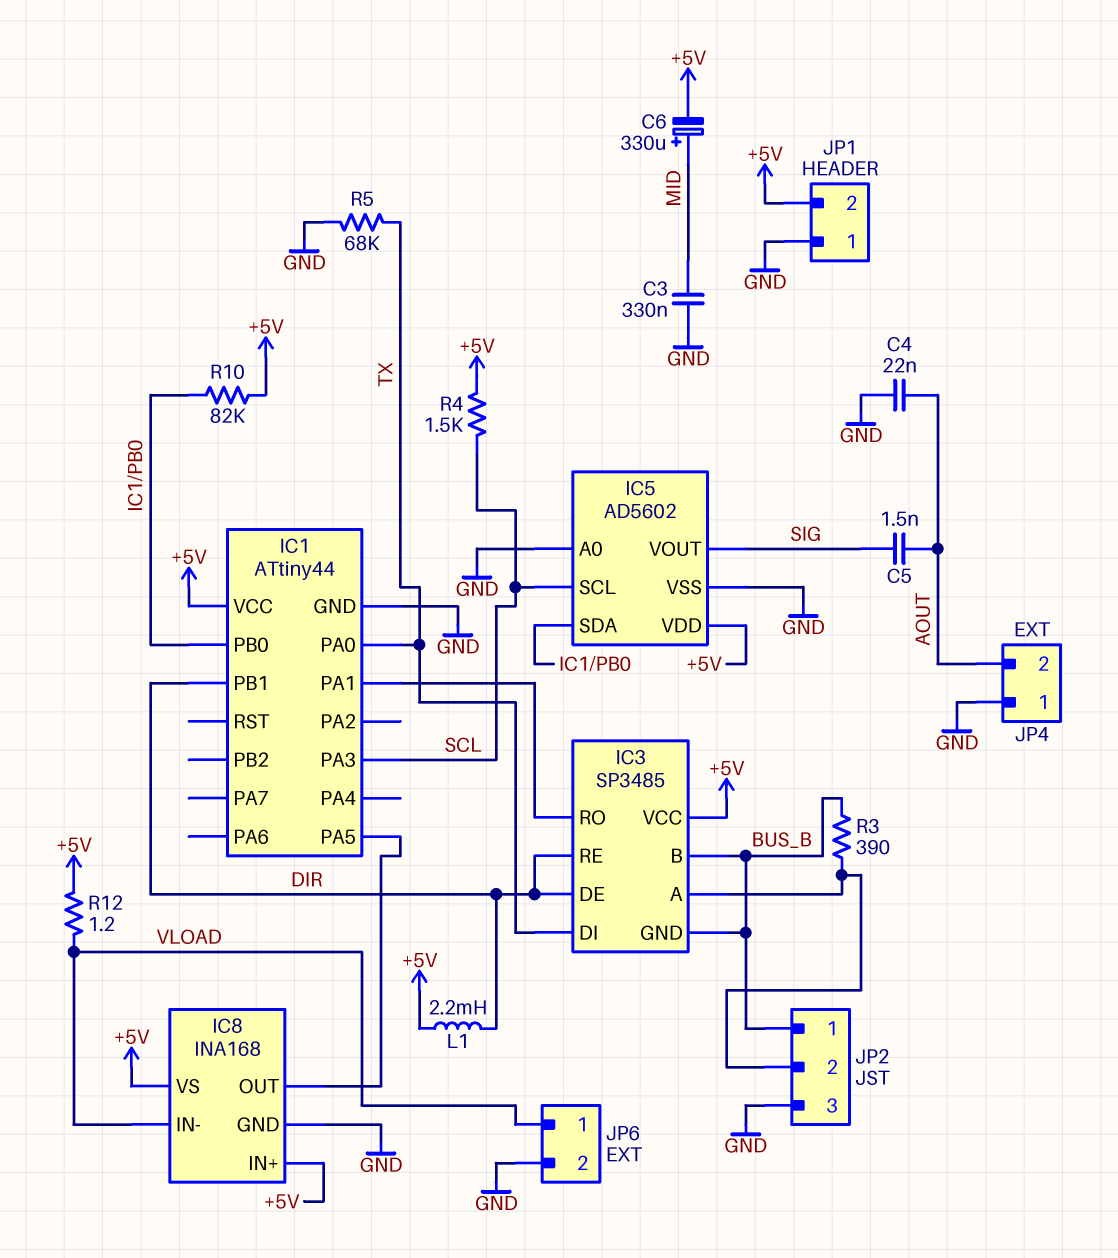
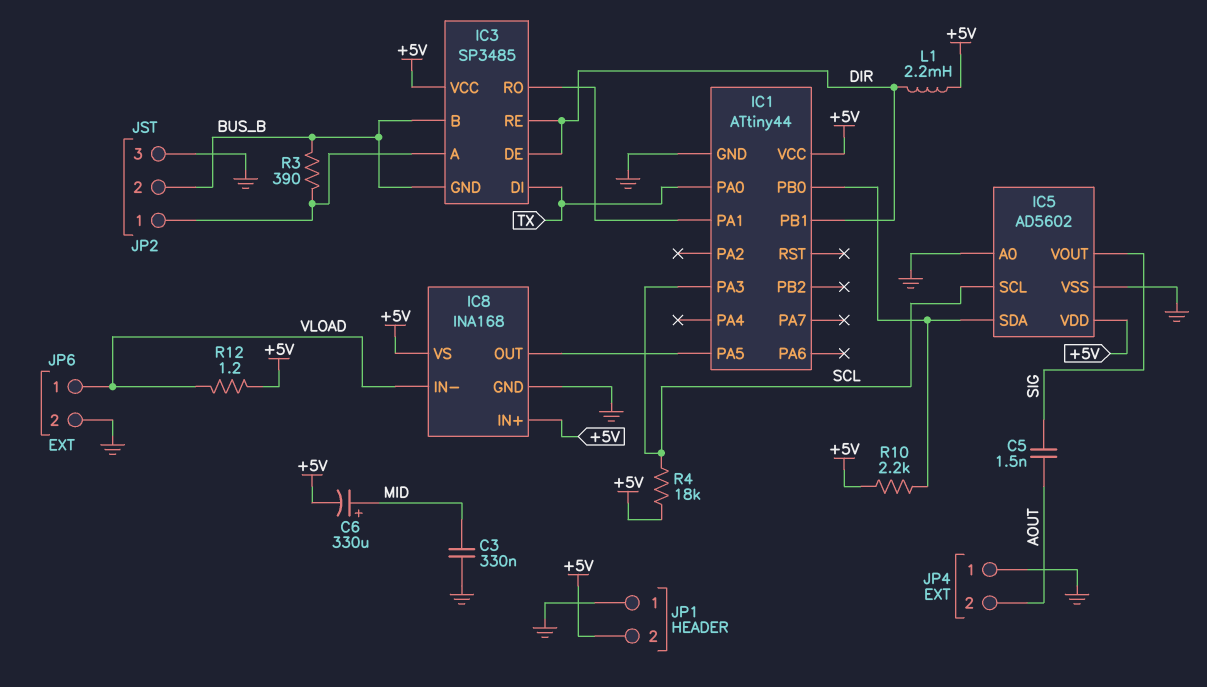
C4: 22nF (AOUT, GND) -> none
JP2 pin 1: BUS_B -> IC3/A
JP2 pin 2: IC3/A -> BUS_B
R4: 1.5k (+5V, SCL) -> 18k (+5V, SCL)
R5: 68k (GND, TX) -> none
R10: 82k (+5V, IC1/PB0) -> 2.2k (+5V, IC1/PB0)

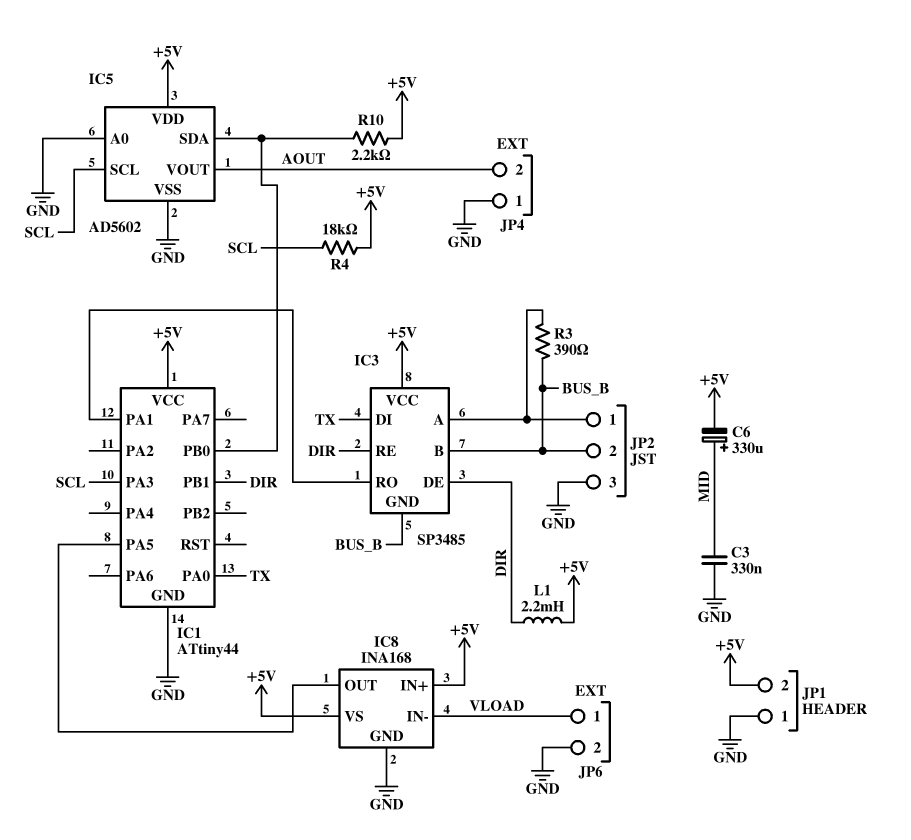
C5: 1.5nF (AOUT, SIG) -> none
IC5 pin VOUT: SIG -> AOUT
R12: 1.2 (+5V, VLOAD) -> none

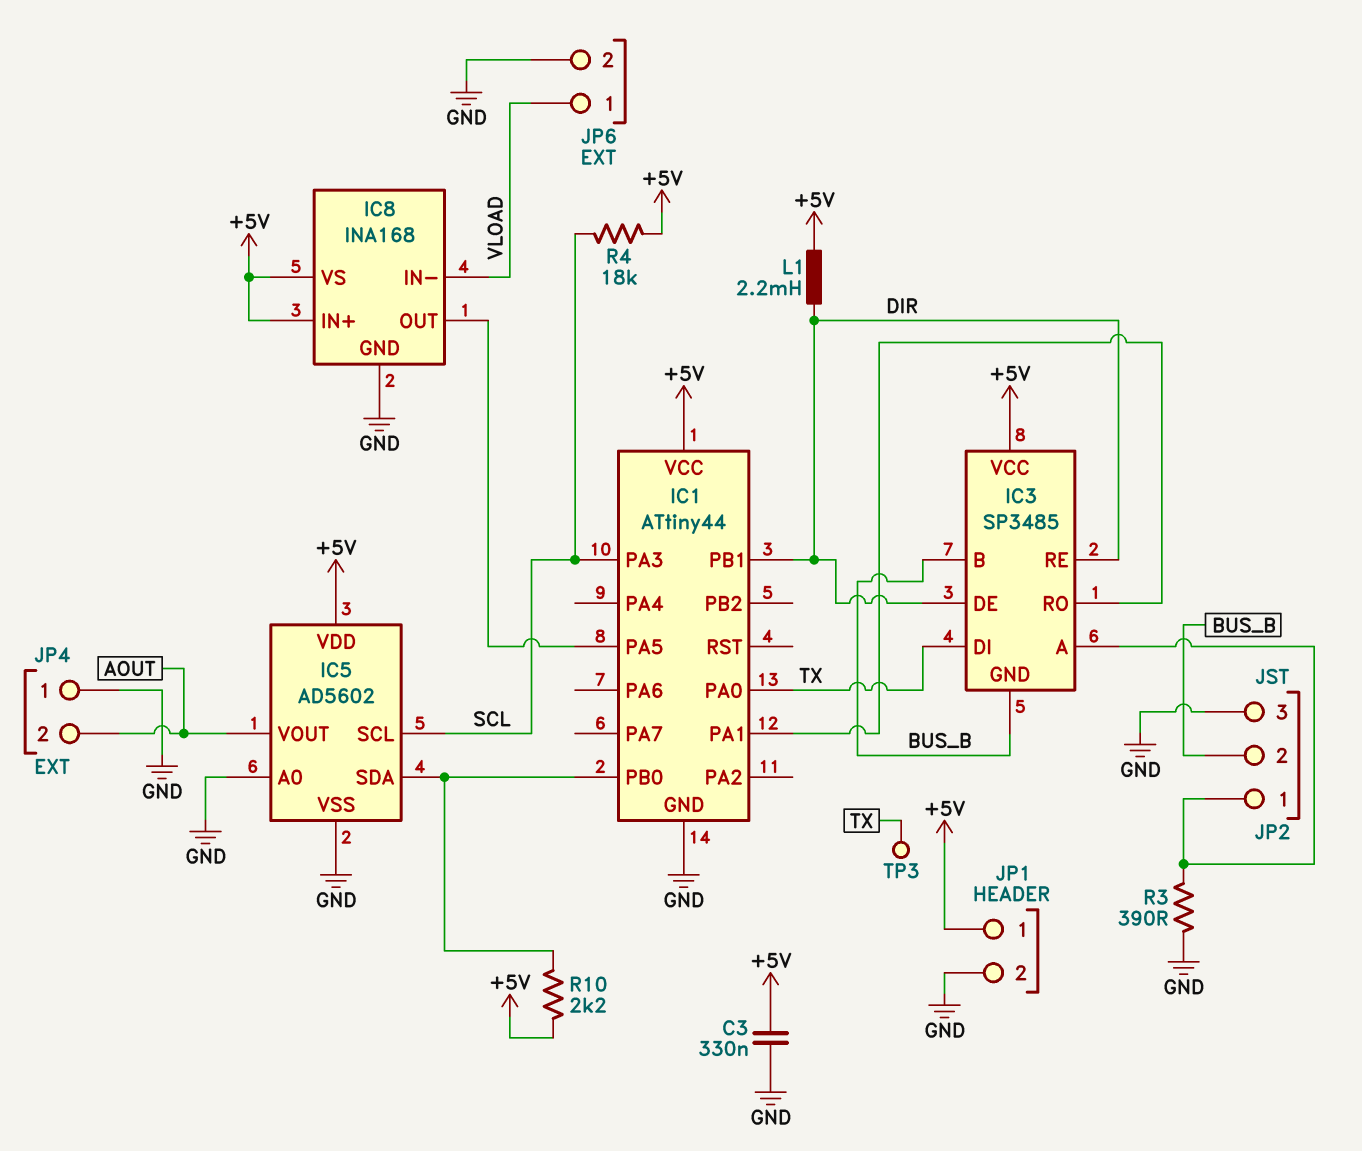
C3: 330nF (GND, MID) -> 330nF (+5V, GND)
C6: 330uF (plus MID, minus +5V) -> none
JP1 pin 1: GND -> +5V
JP1 pin 2: +5V -> GND
R3: 390 (BUS_B, IC3/A) -> 390 (GND, IC3/A)
TP3: none -> test point (TX)

